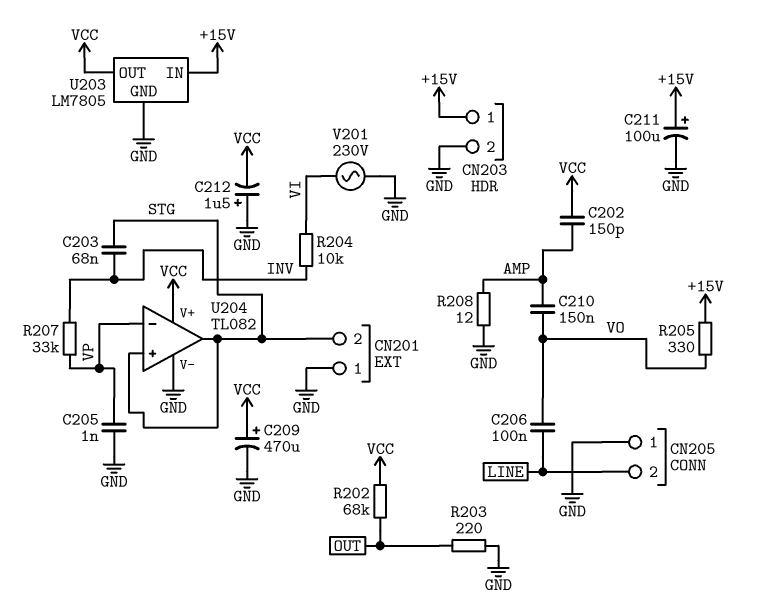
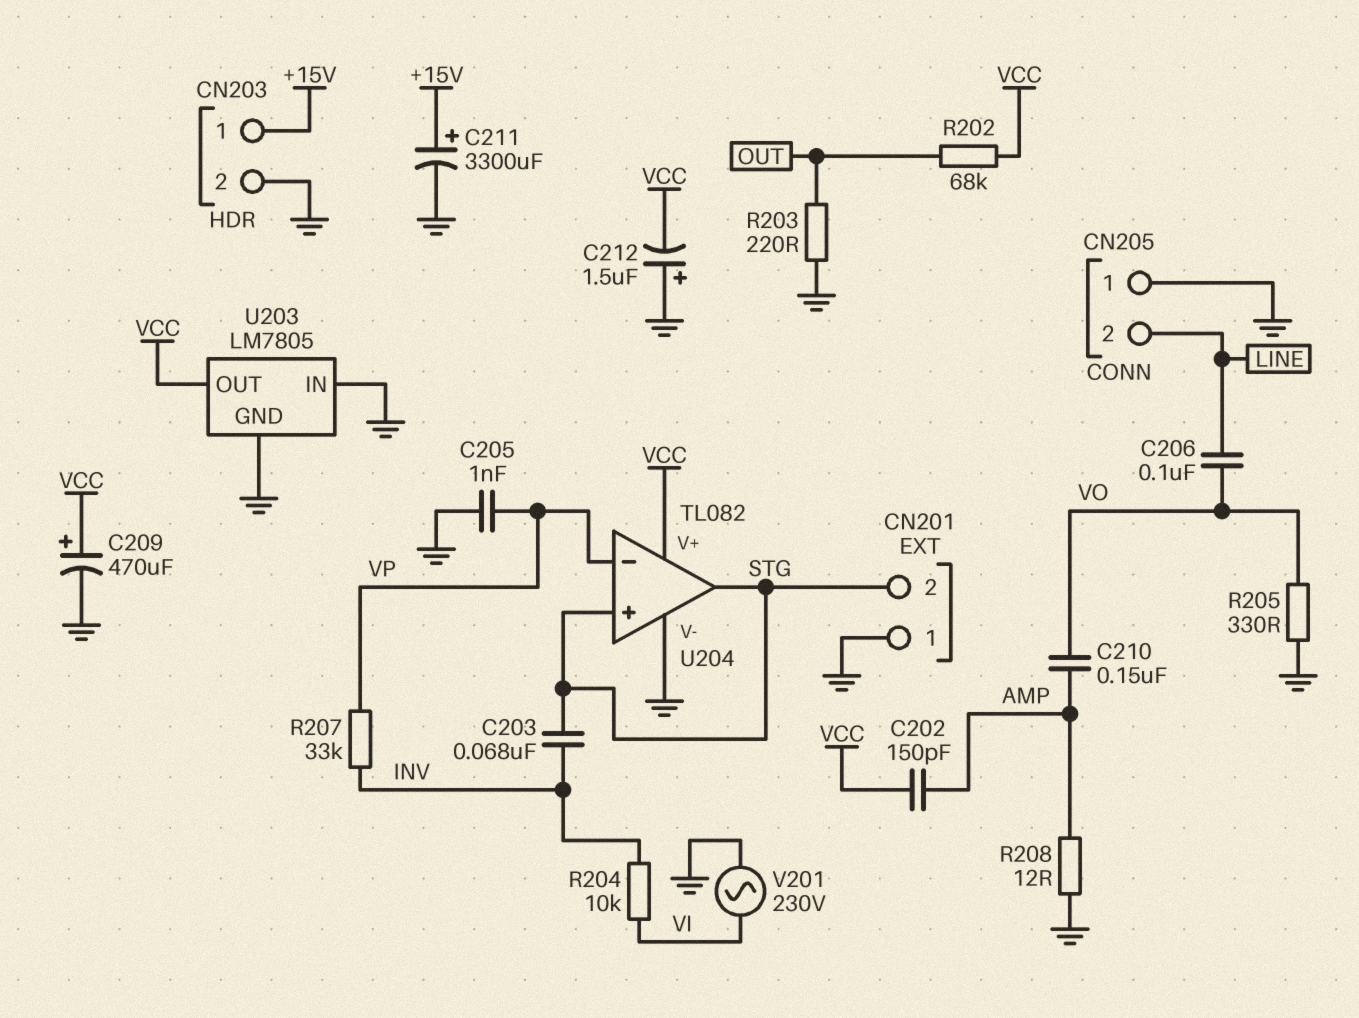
C211: 100uF (plus +15V, minus GND) -> 3300uF (plus +15V, minus GND)
R205: 330 (+15V, VO) -> 330 (GND, VO)
U203 pin IN: +15V -> GND

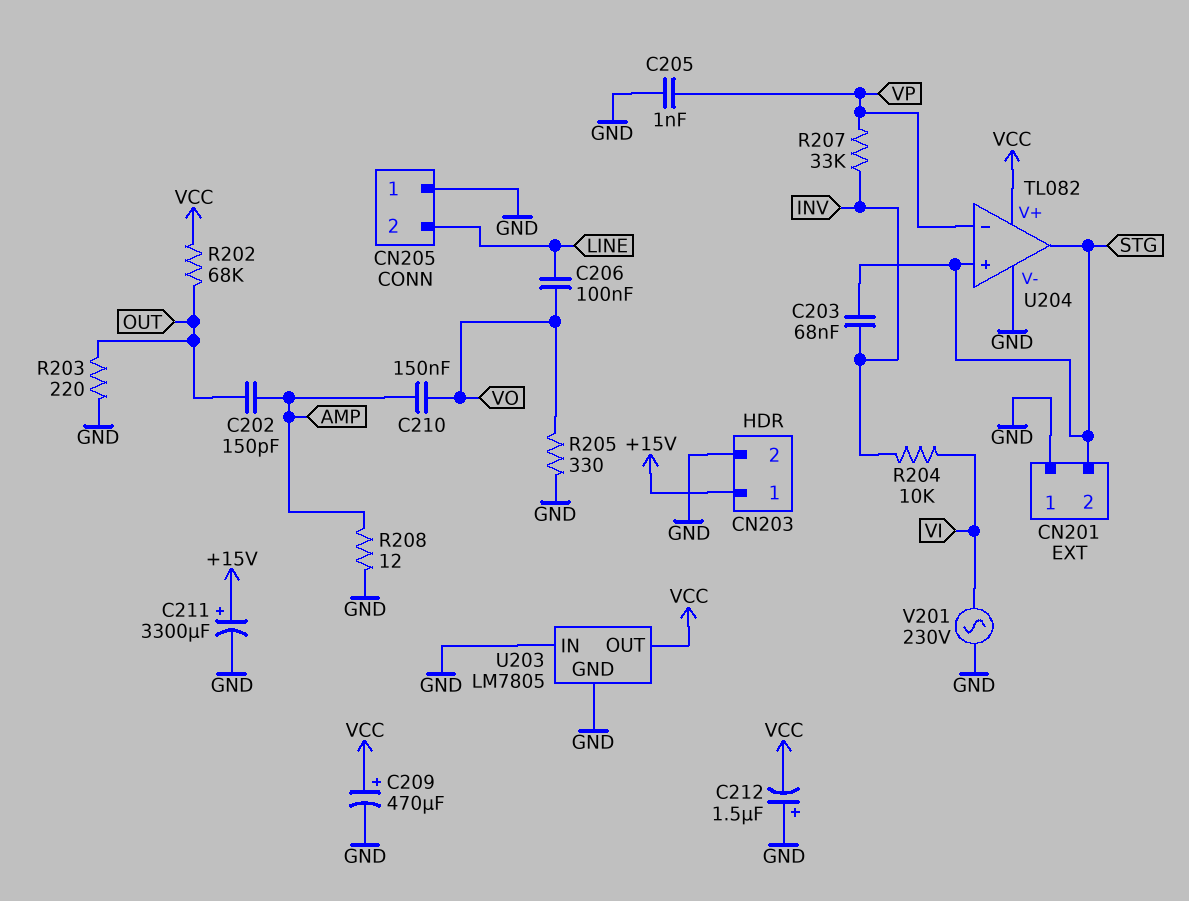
C202: 150pF (AMP, VCC) -> 150pF (AMP, OUT)

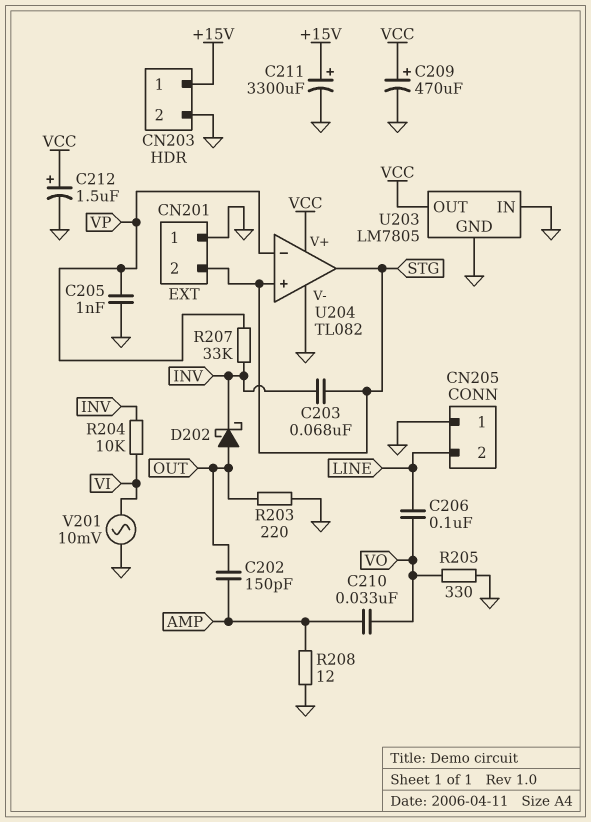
C210: 150nF (AMP, VO) -> 33nF (AMP, VO)
C212: 1.5uF (plus GND, minus VCC) -> 1.5uF (plus VCC, minus GND)
D202: none -> schottky (A OUT, K INV)
R202: 68k (OUT, VCC) -> none
V201: AC 230V (GND, VI) -> AC 10mV (GND, VI)

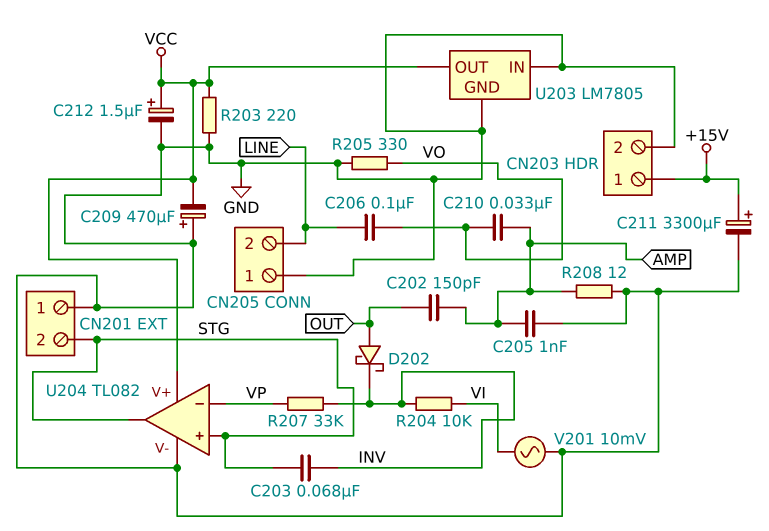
C205: 1nF (GND, VP) -> 1nF (AMP, GND)
C209: 470uF (plus VCC, minus GND) -> 470uF (plus GND, minus VCC)
R203: 220 (GND, OUT) -> 220 (GND, VCC)

